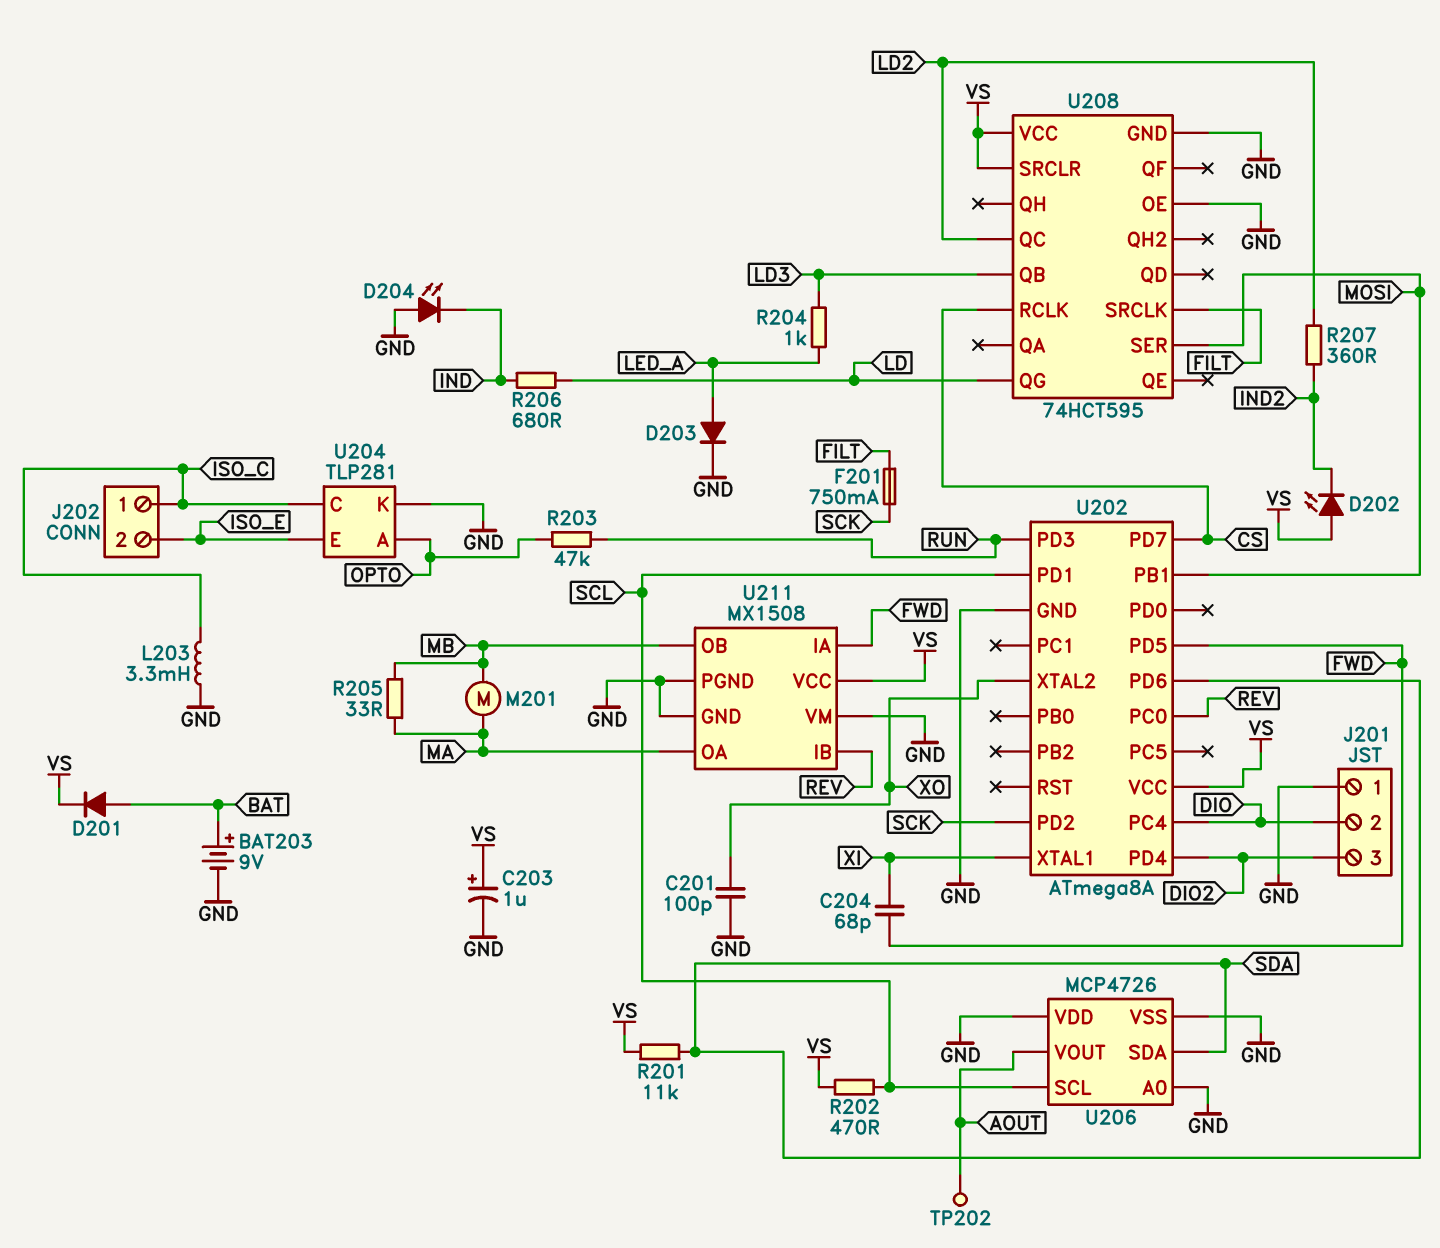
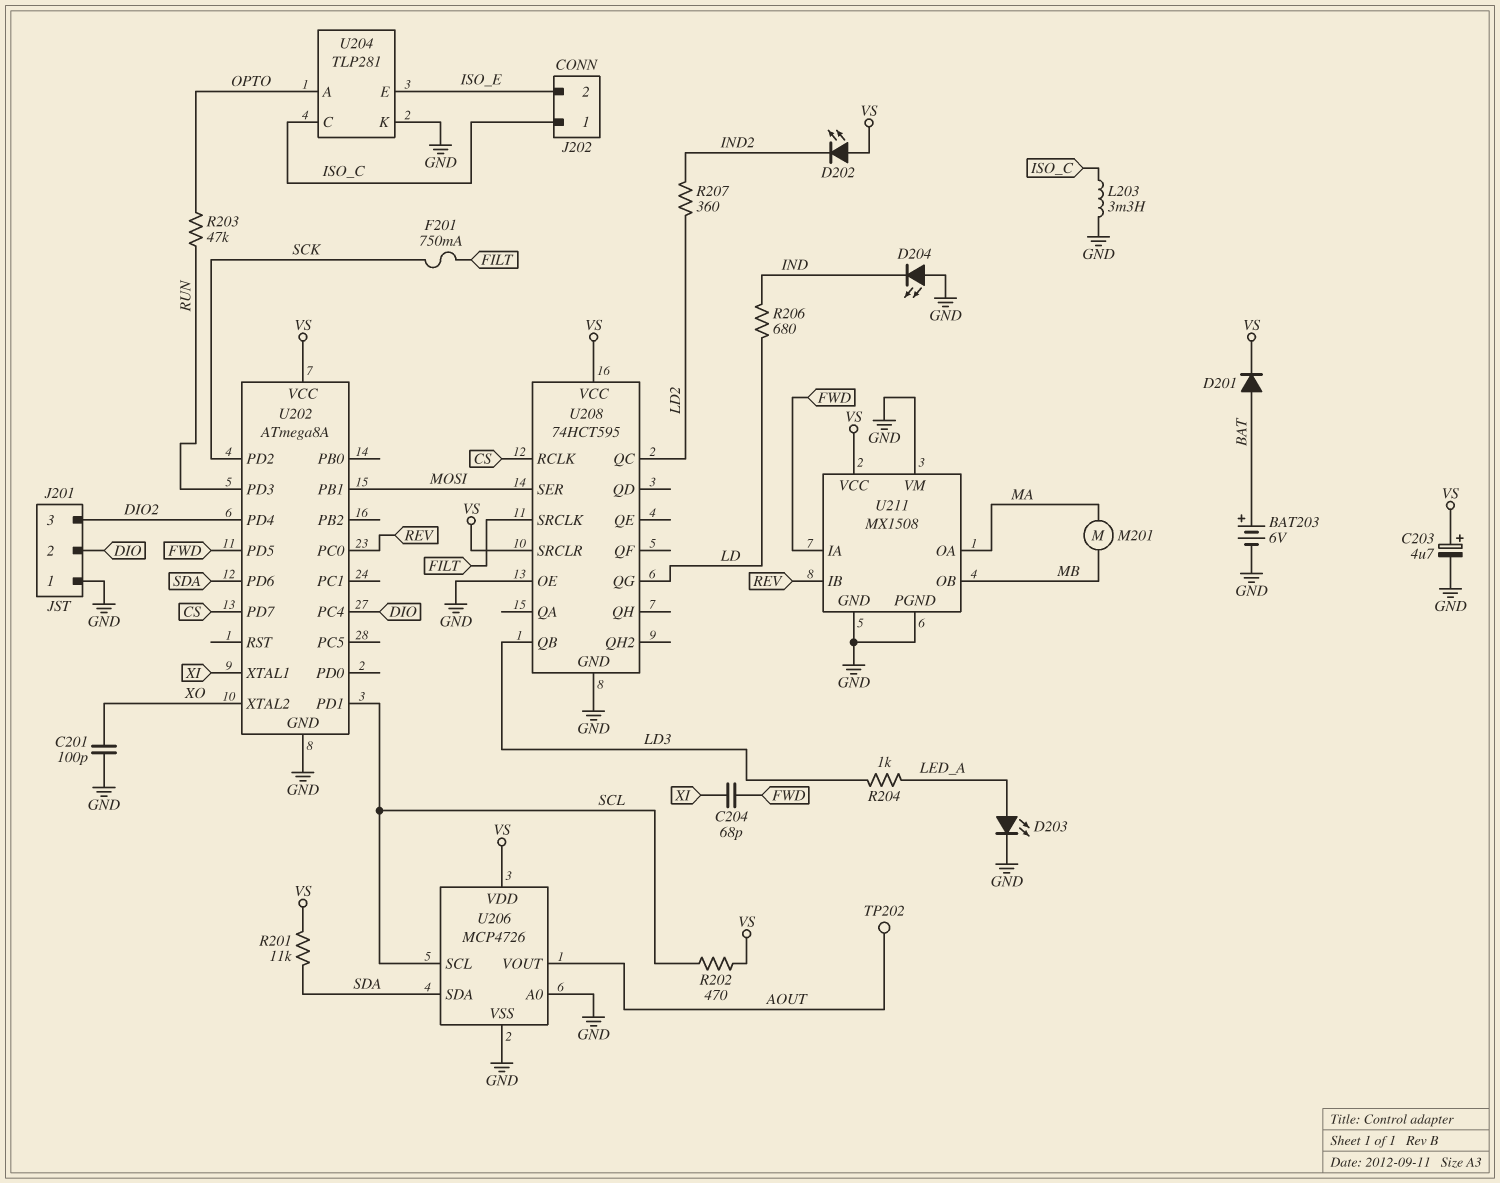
BAT203: 9V (plus BAT, minus GND) -> 6V (plus BAT, minus GND)
C203: 1uF (plus VS, minus GND) -> 4.7uF (plus VS, minus GND)
D203: diode (A LED_A, K GND) -> LED (A LED_A, K GND)
R205: 33 (MA, MB) -> none
U206 pin VDD: GND -> VS

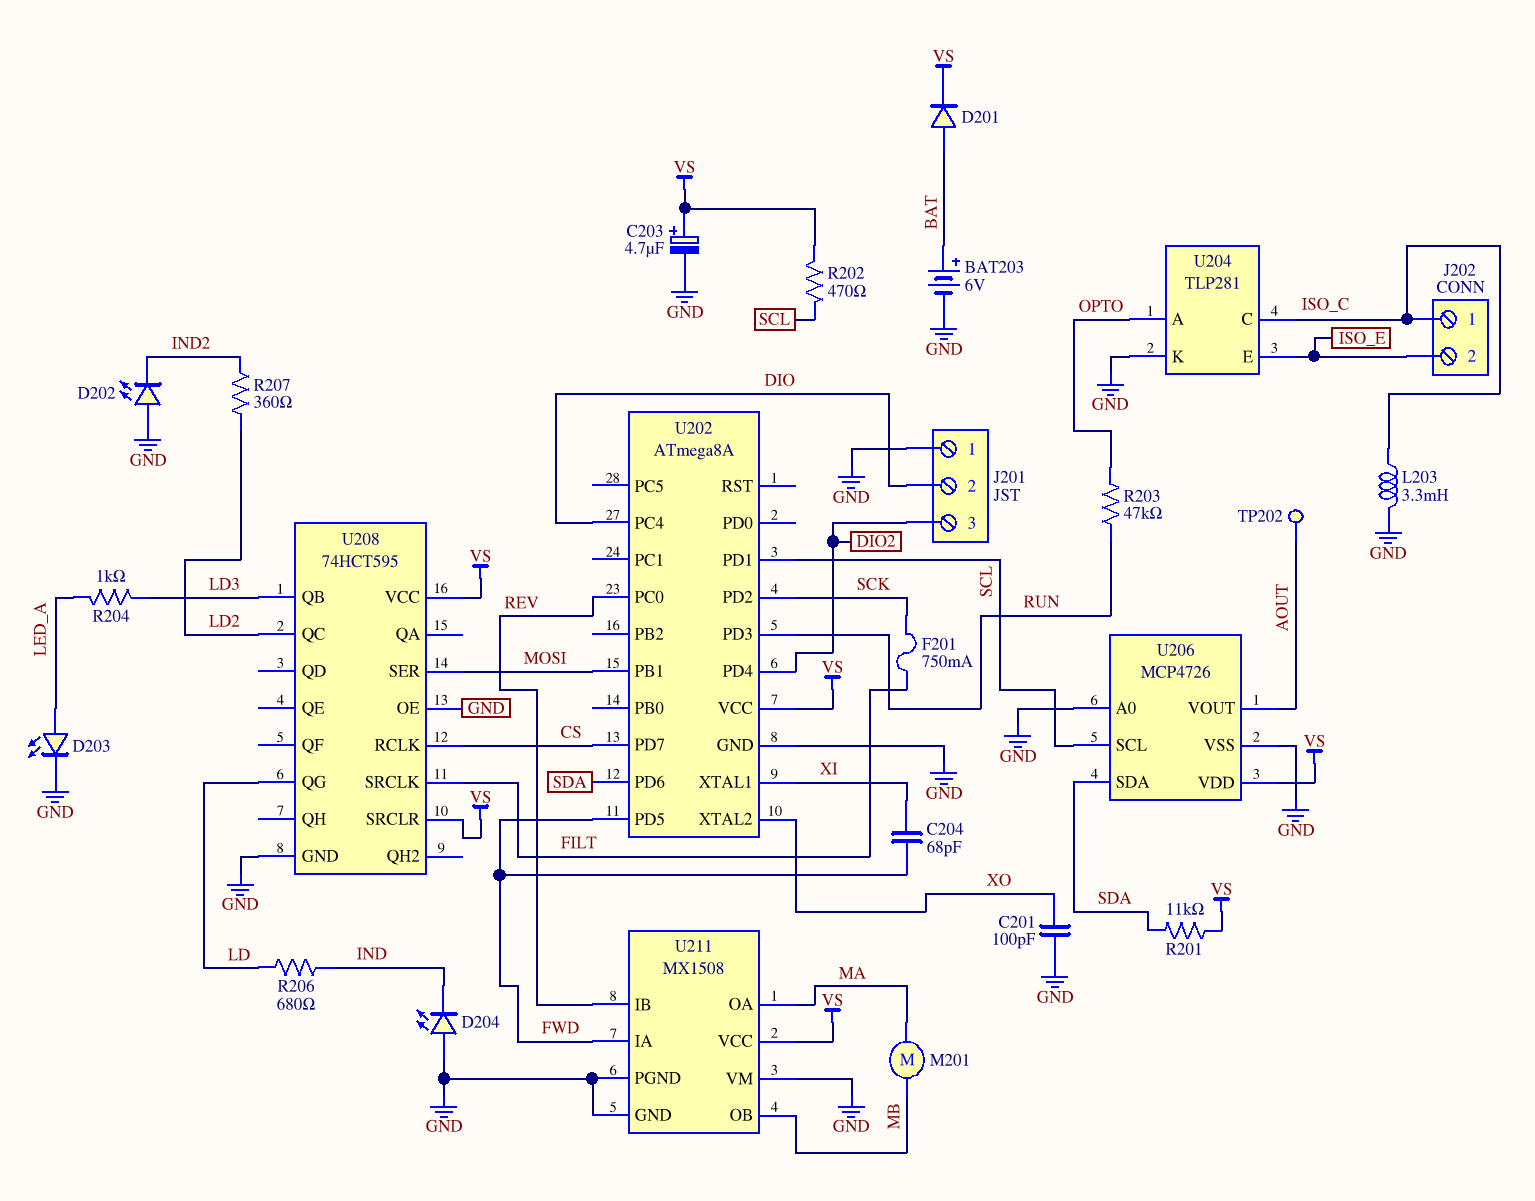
D202: LED (A VS, K IND2) -> LED (A GND, K IND2)

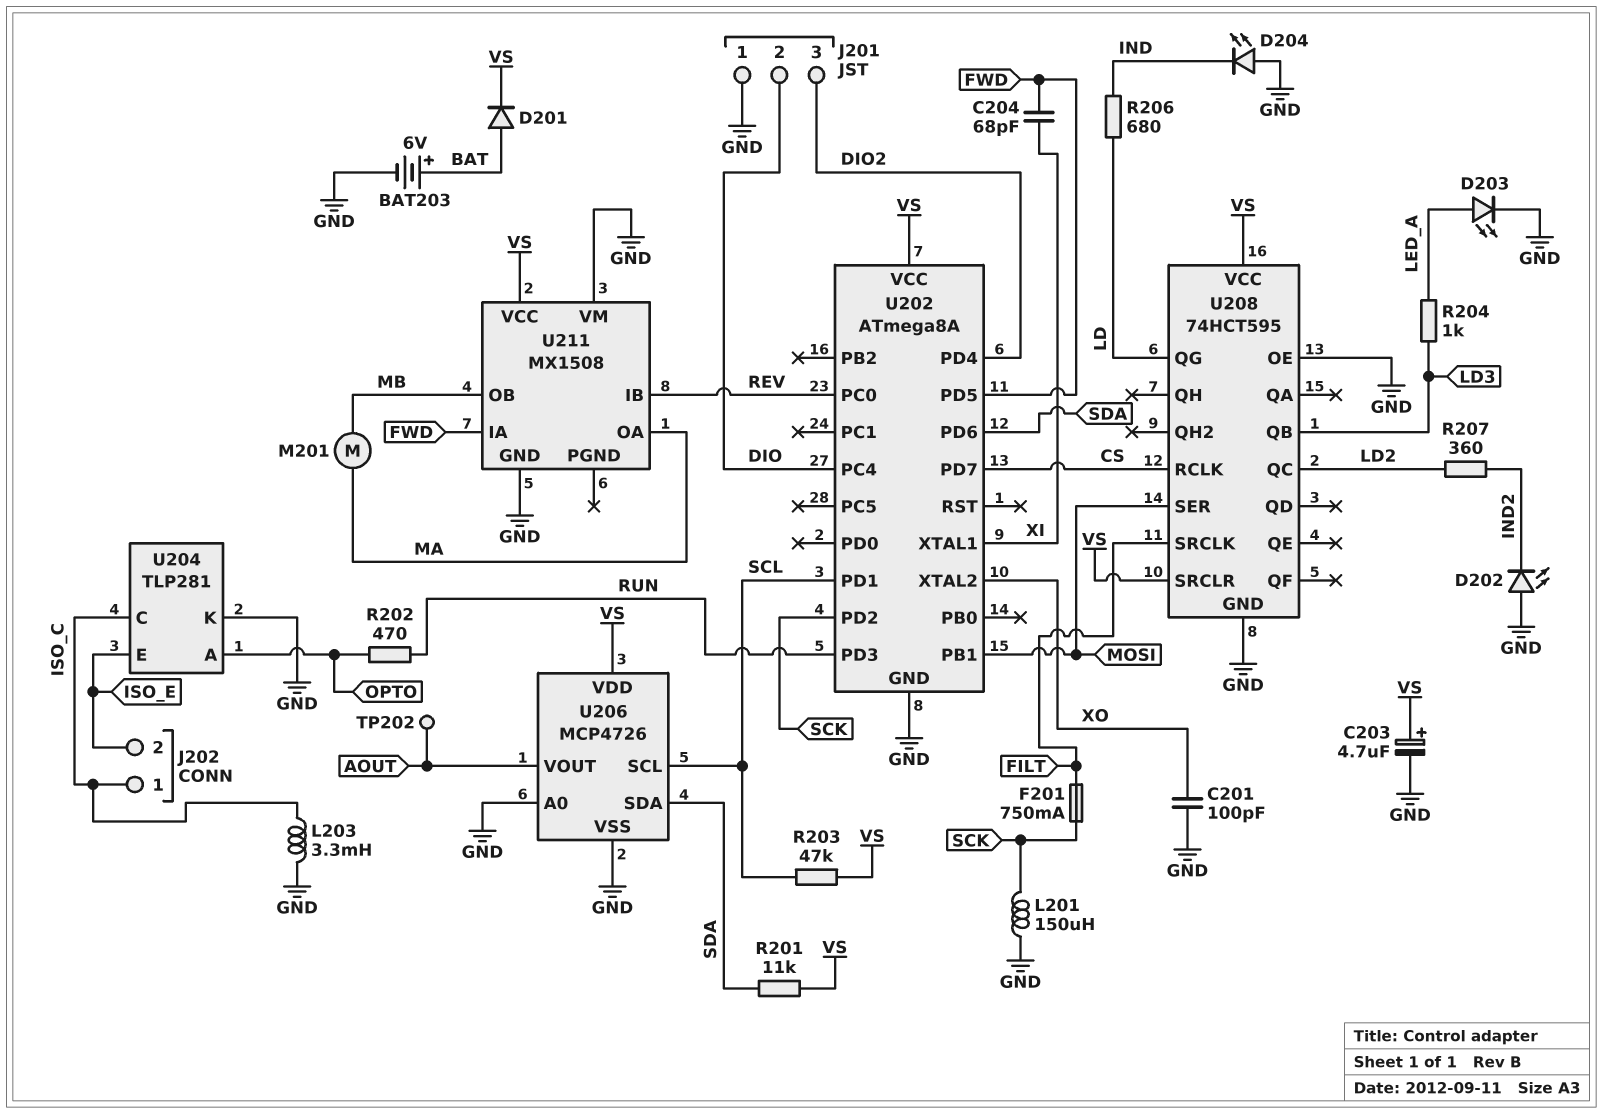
L201: none -> 150uH (GND, SCK)
R202: 470 (SCL, VS) -> 470 (OPTO, RUN)
R203: 47k (OPTO, RUN) -> 47k (SCL, VS)
U211 pin PGND: GND -> none

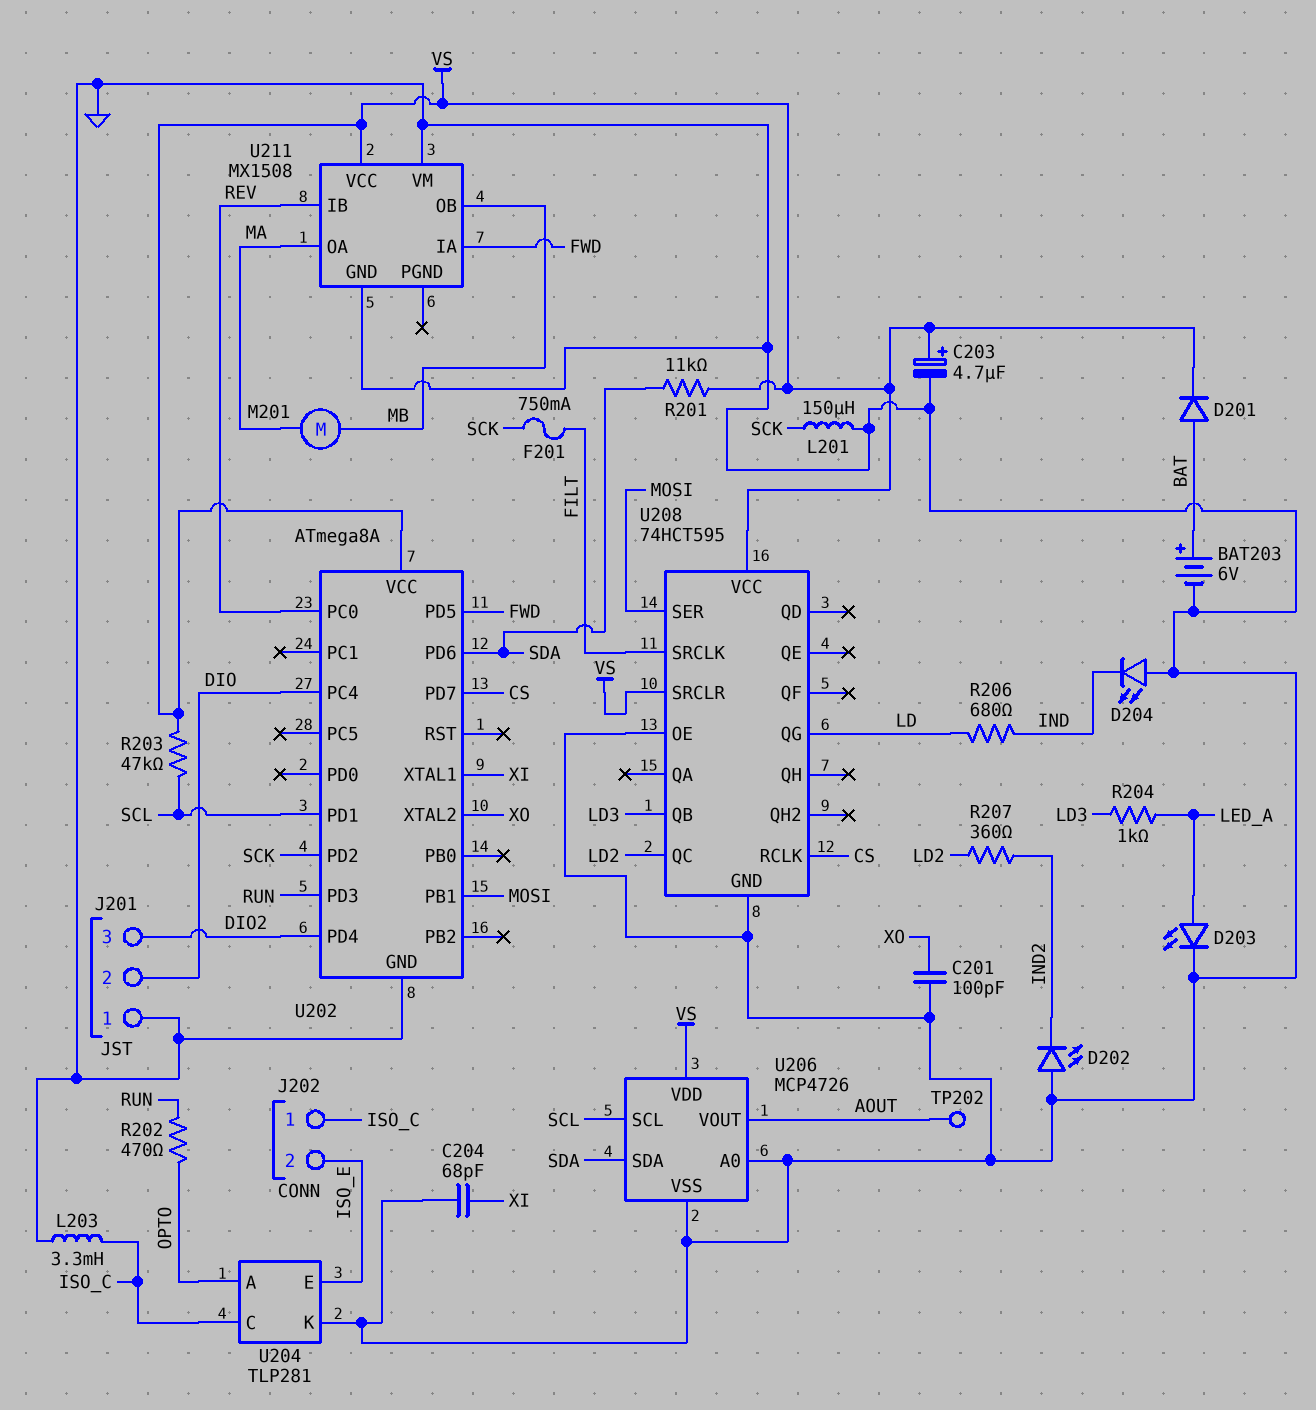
C204: 68pF (FWD, XI) -> 68pF (GND, XI)

